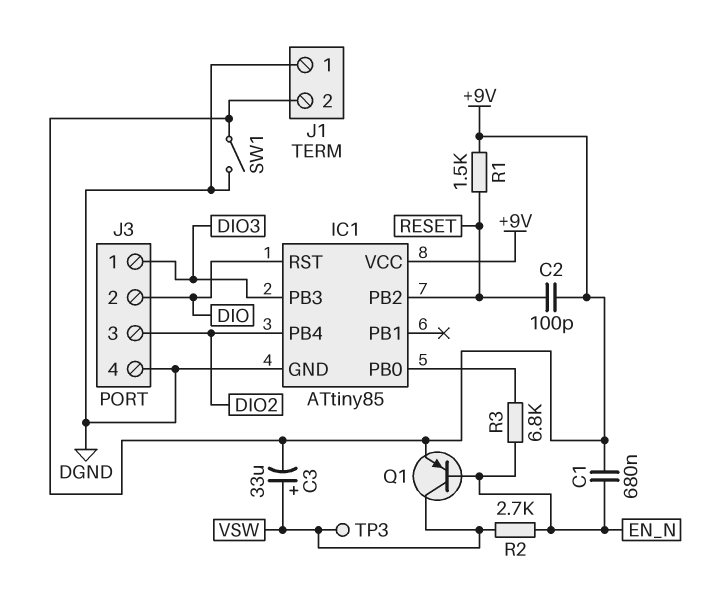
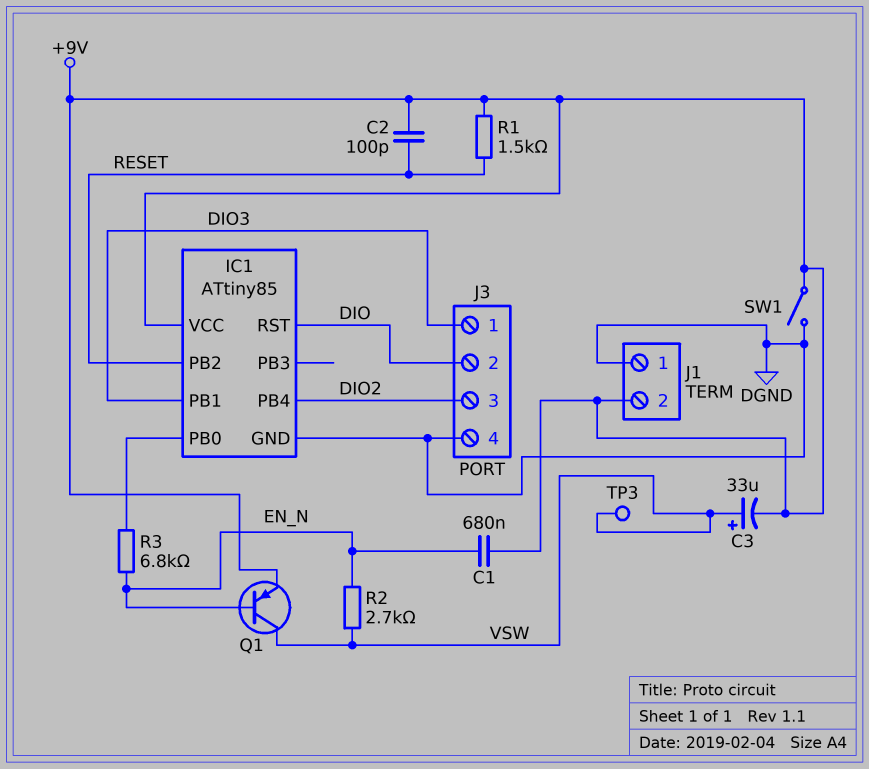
IC1 pin PB1: none -> DIO3
IC1 pin PB3: DIO3 -> none

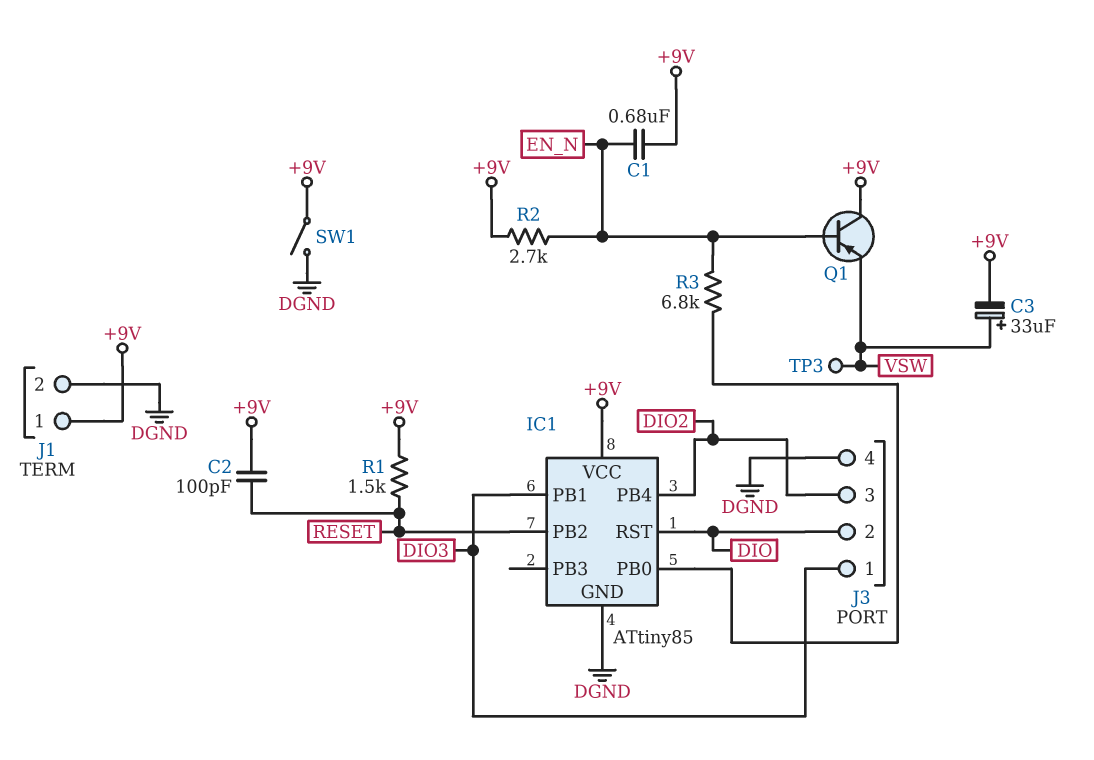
J1 pin 1: DGND -> +9V
J1 pin 2: +9V -> DGND
Q1: PNP (B EN_N, C VSW, E +9V) -> PNP (B EN_N, C +9V, E VSW)
R2: 2.7k (EN_N, VSW) -> 2.7k (+9V, EN_N)

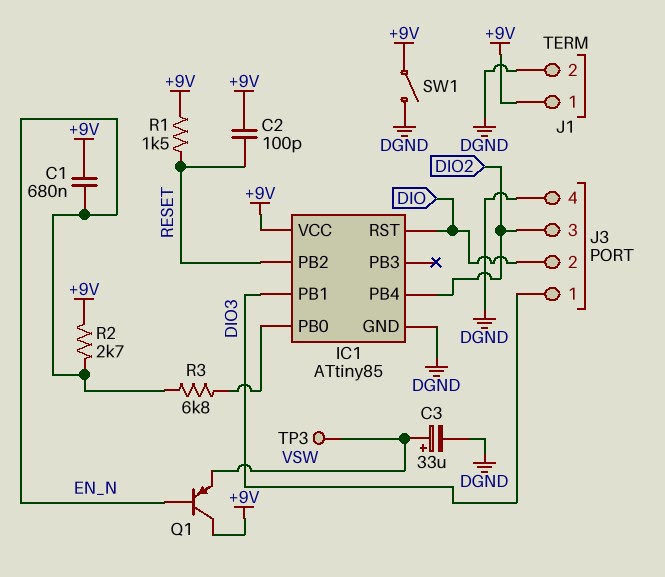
C3: 33uF (plus VSW, minus +9V) -> 33uF (plus VSW, minus DGND)

